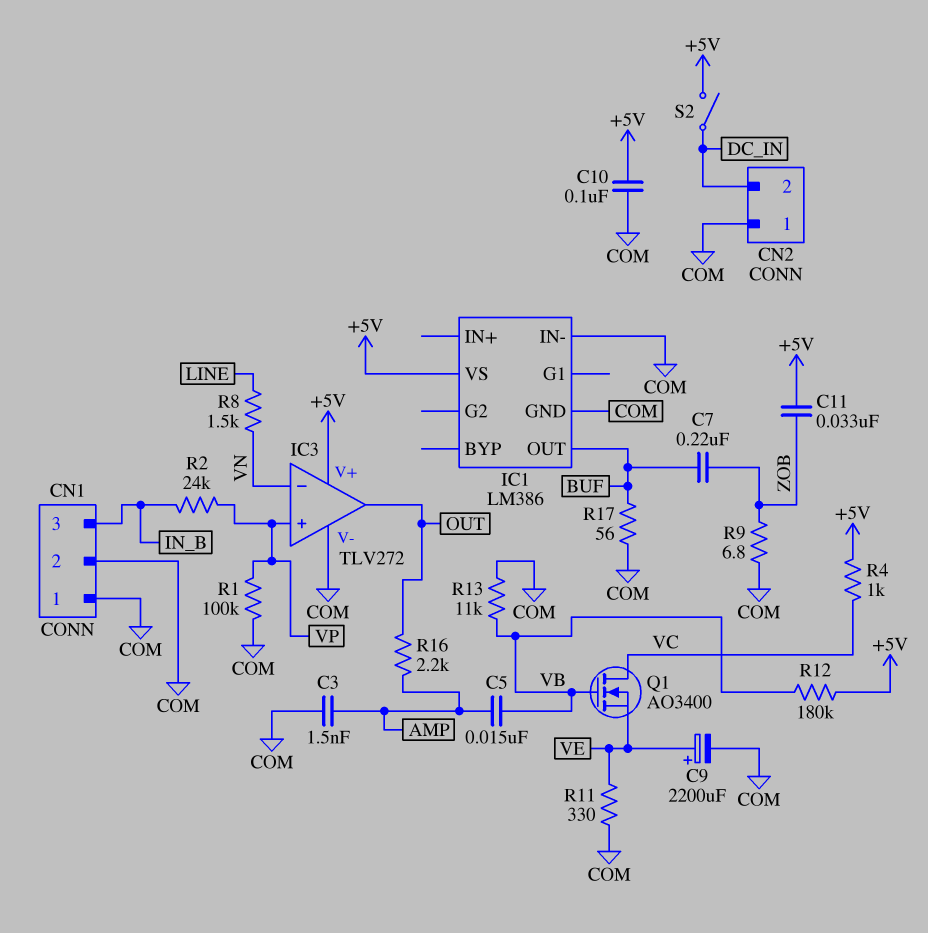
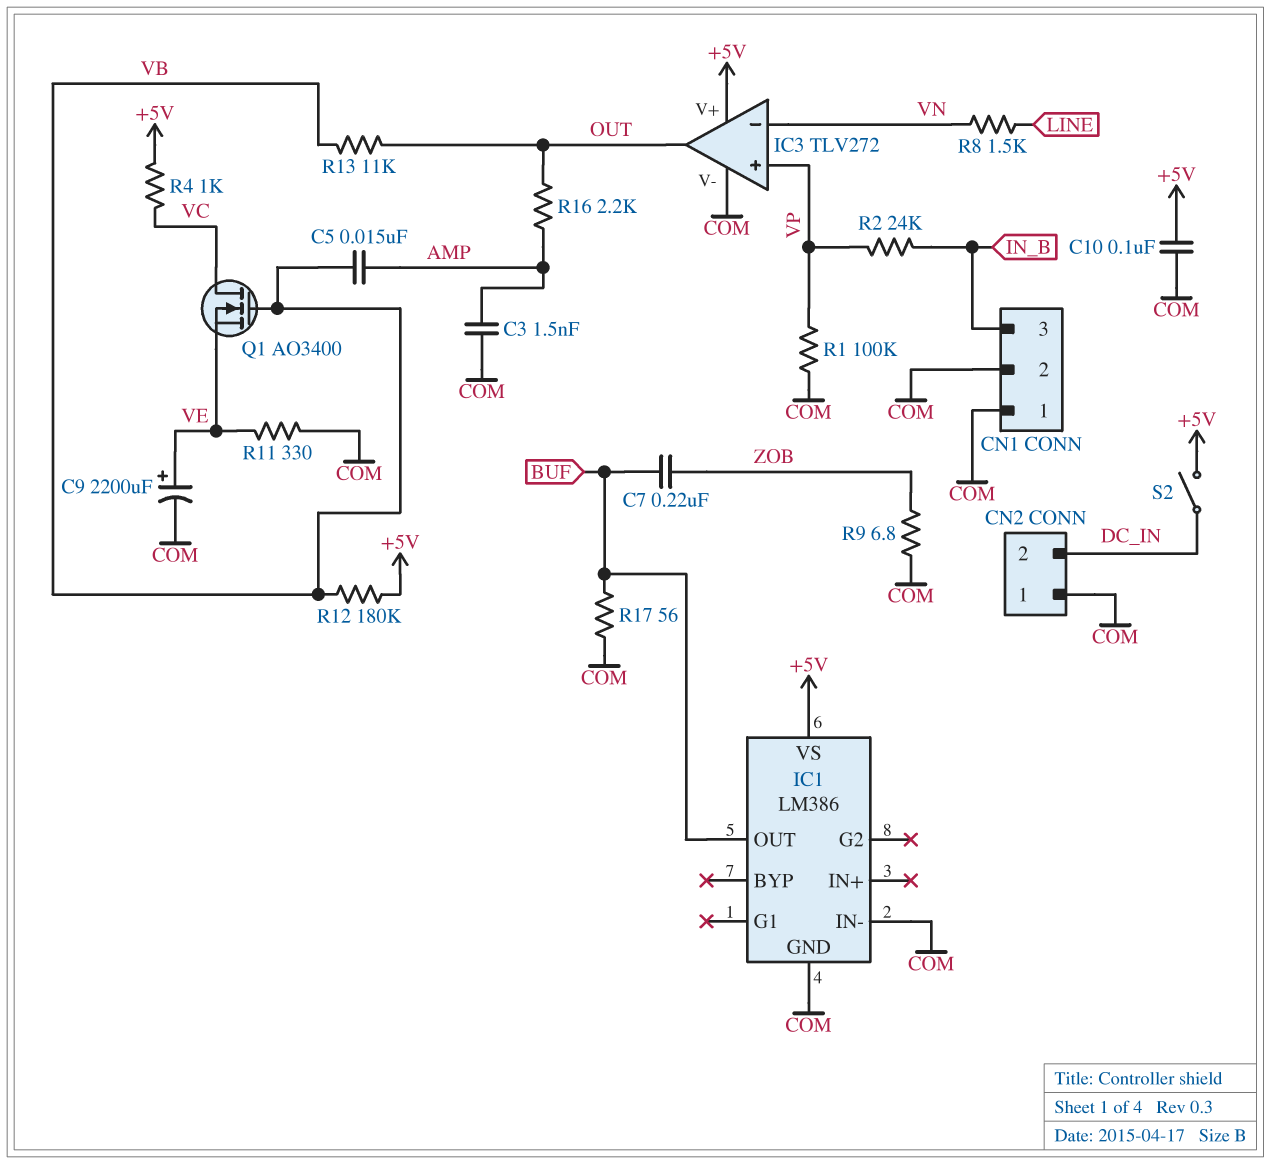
C11: 33nF (+5V, ZOB) -> none
R13: 11k (COM, VB) -> 11k (OUT, VB)

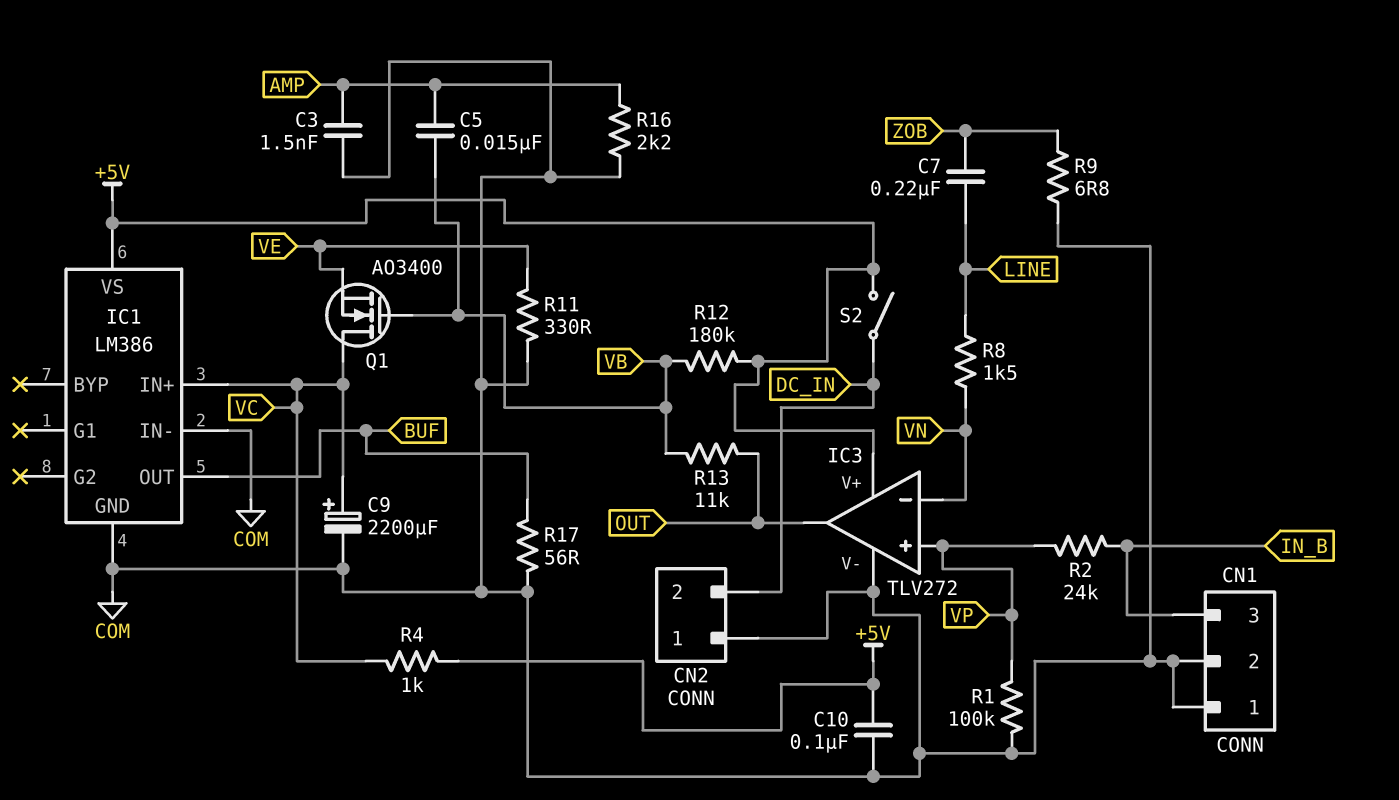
C7: 220nF (BUF, ZOB) -> 220nF (LINE, ZOB)
C9: 2200uF (plus VE, minus COM) -> 2200uF (plus VC, minus COM)
IC1 pin IN+: none -> VC
R16: 2.2k (AMP, OUT) -> 2.2k (AMP, COM)

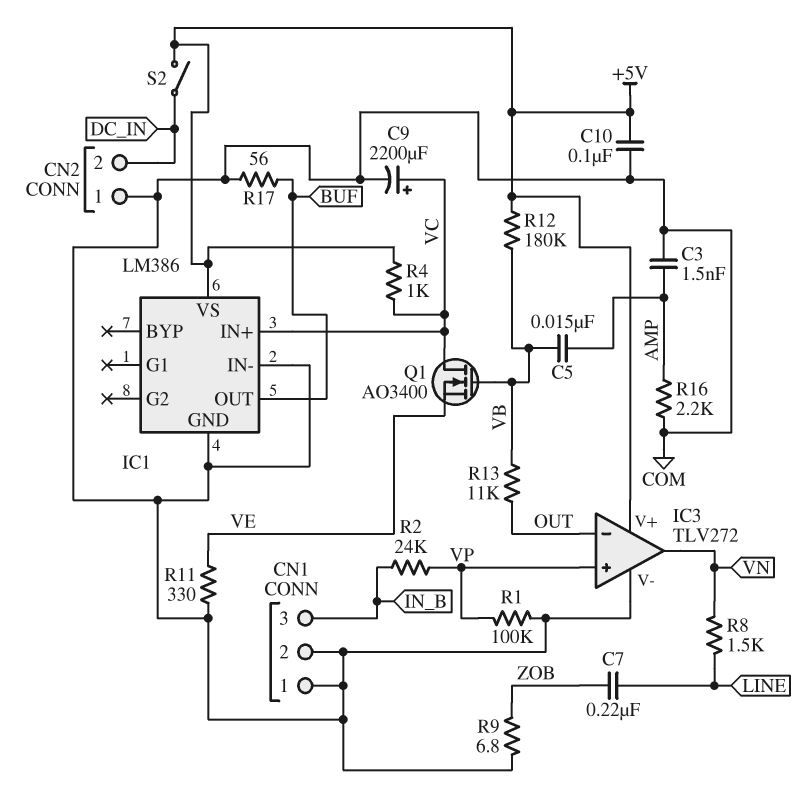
IC3 pin in-: VN -> OUT
IC3 pin out: OUT -> VN

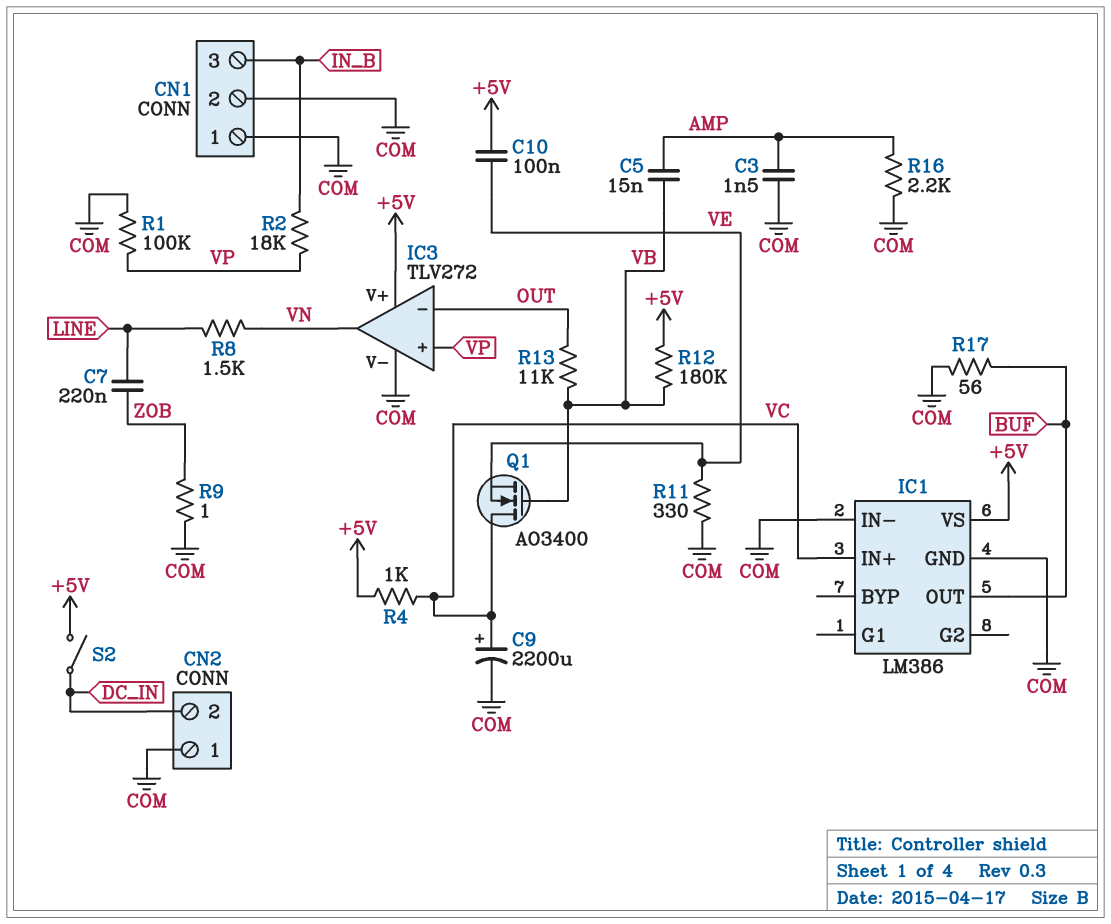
C10: 100nF (+5V, COM) -> 100nF (+5V, VE)
R2: 24k (IN_B, VP) -> 18k (IN_B, VP)
R9: 6.8 (COM, ZOB) -> 1 (COM, ZOB)

